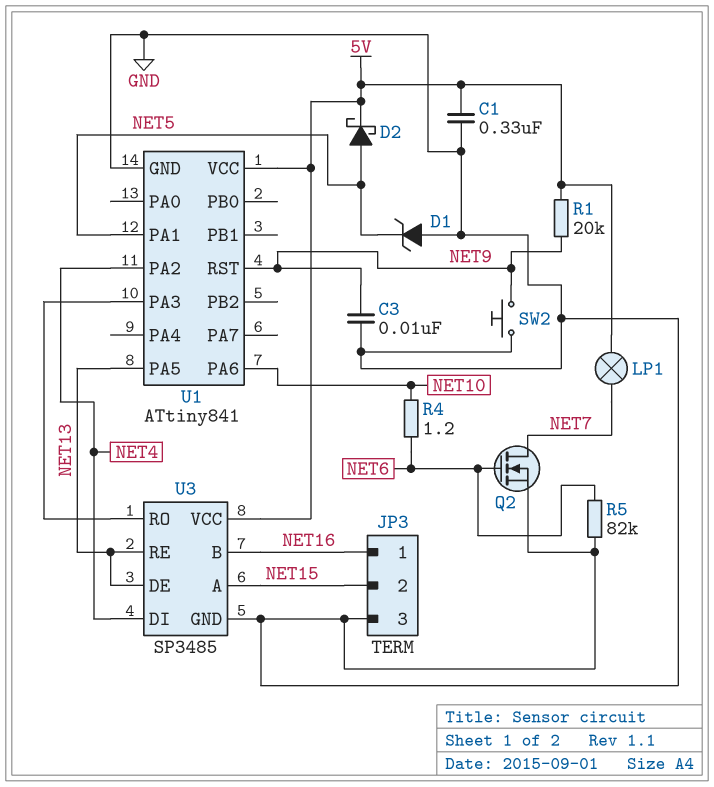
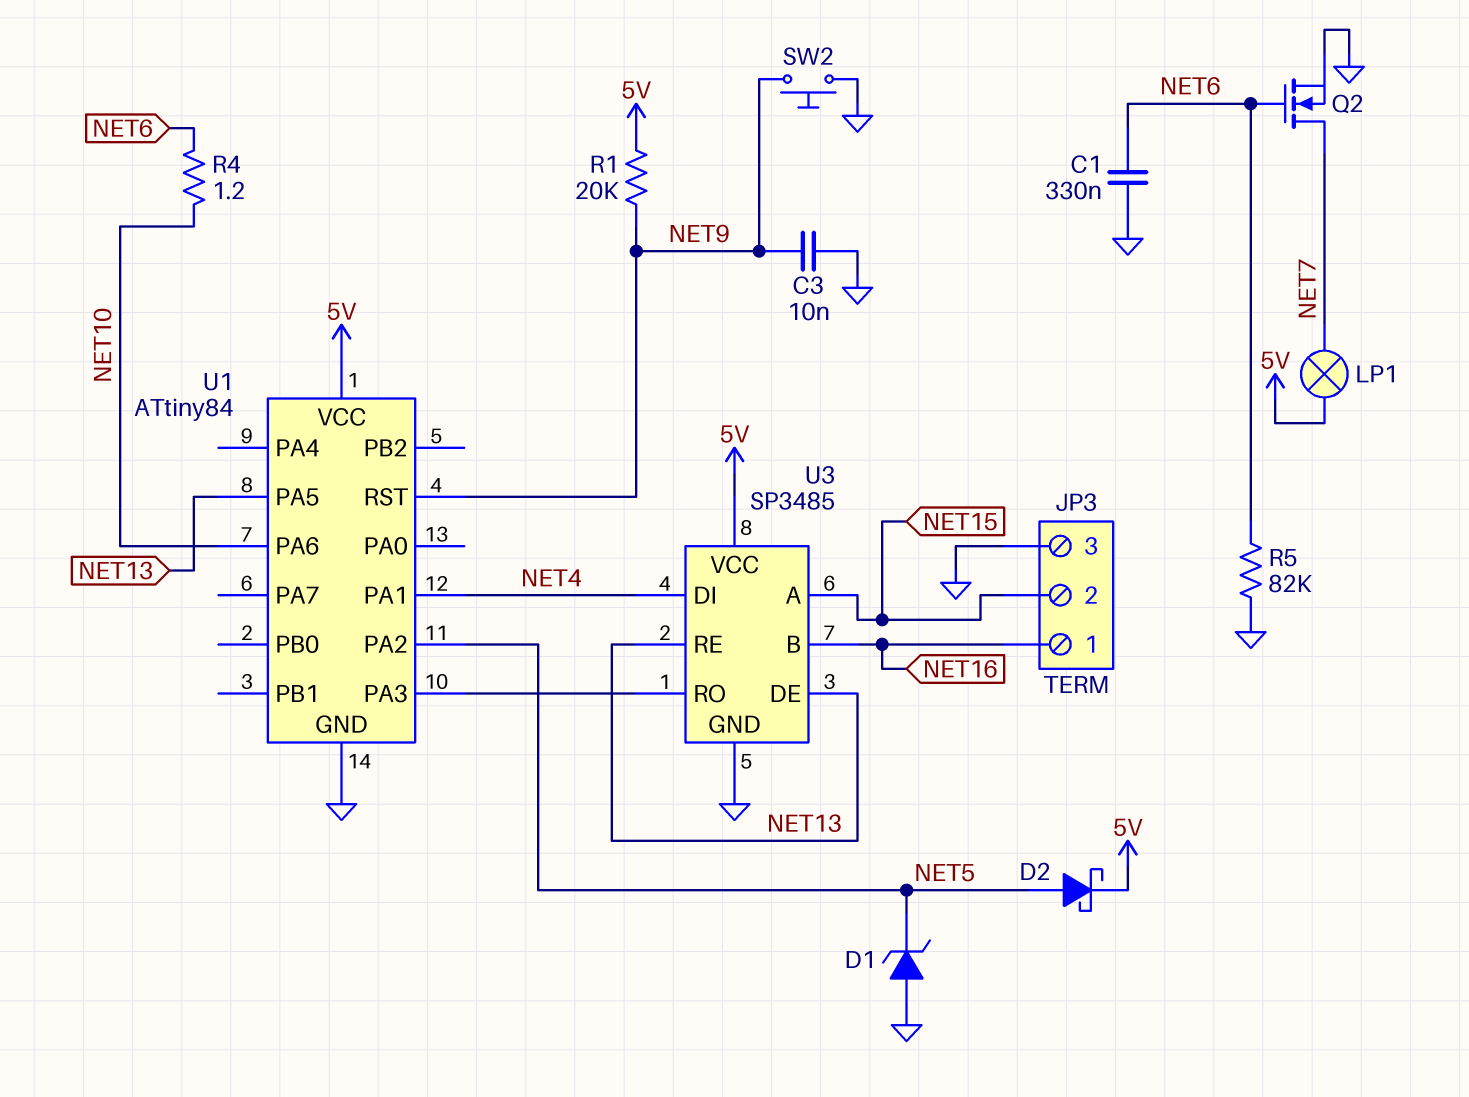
C1: 330nF (5V, GND) -> 330nF (GND, NET6)
U1: ATtiny841 -> ATtiny84
U1 pin PA1: NET5 -> NET4
U1 pin PA2: NET4 -> NET5

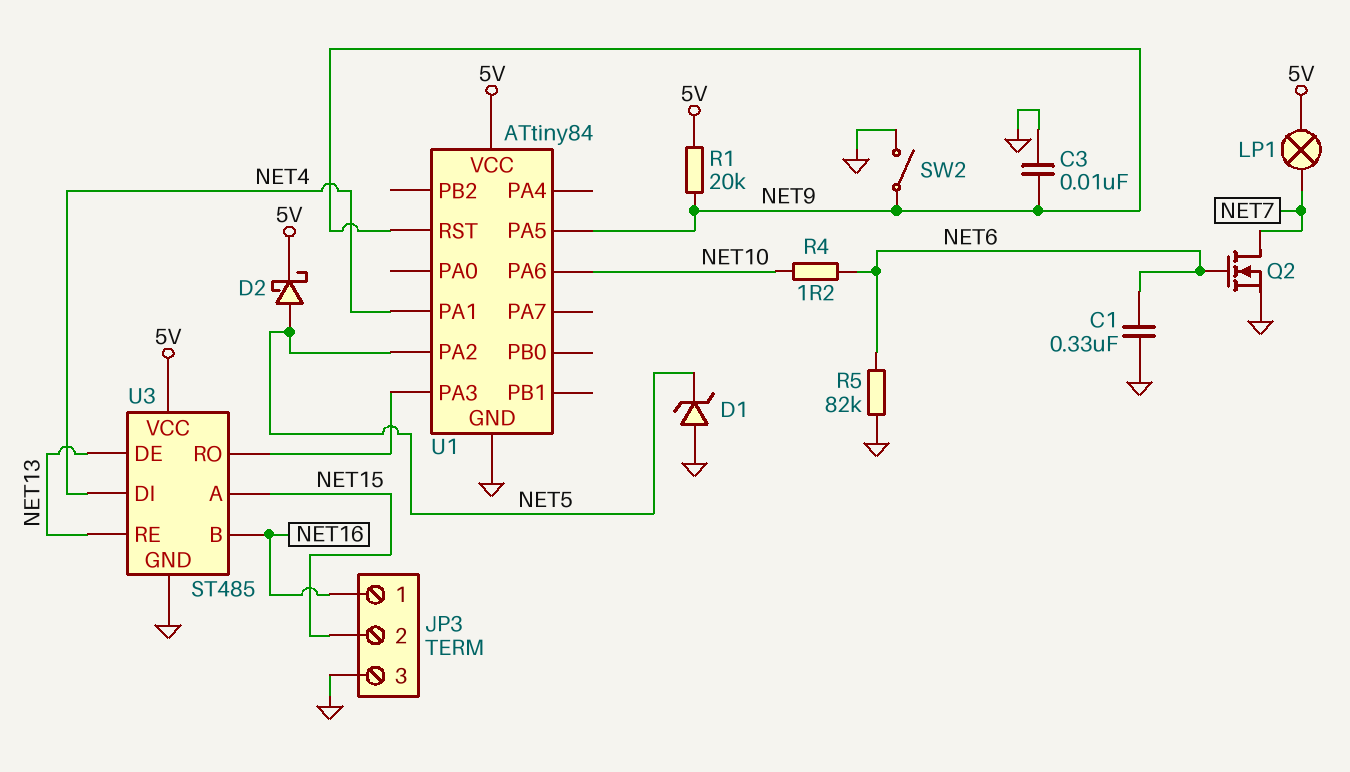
SW2: button (GND, NET9) -> switch (GND, NET9)
U1 pin PA5: NET13 -> NET9
U3: SP3485 -> ST485

